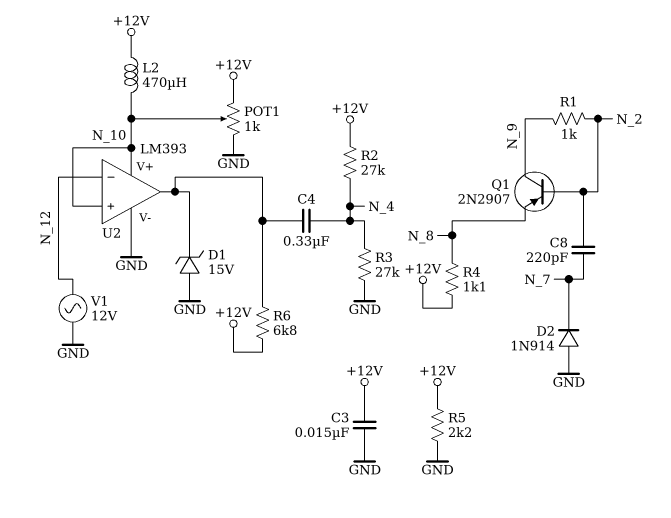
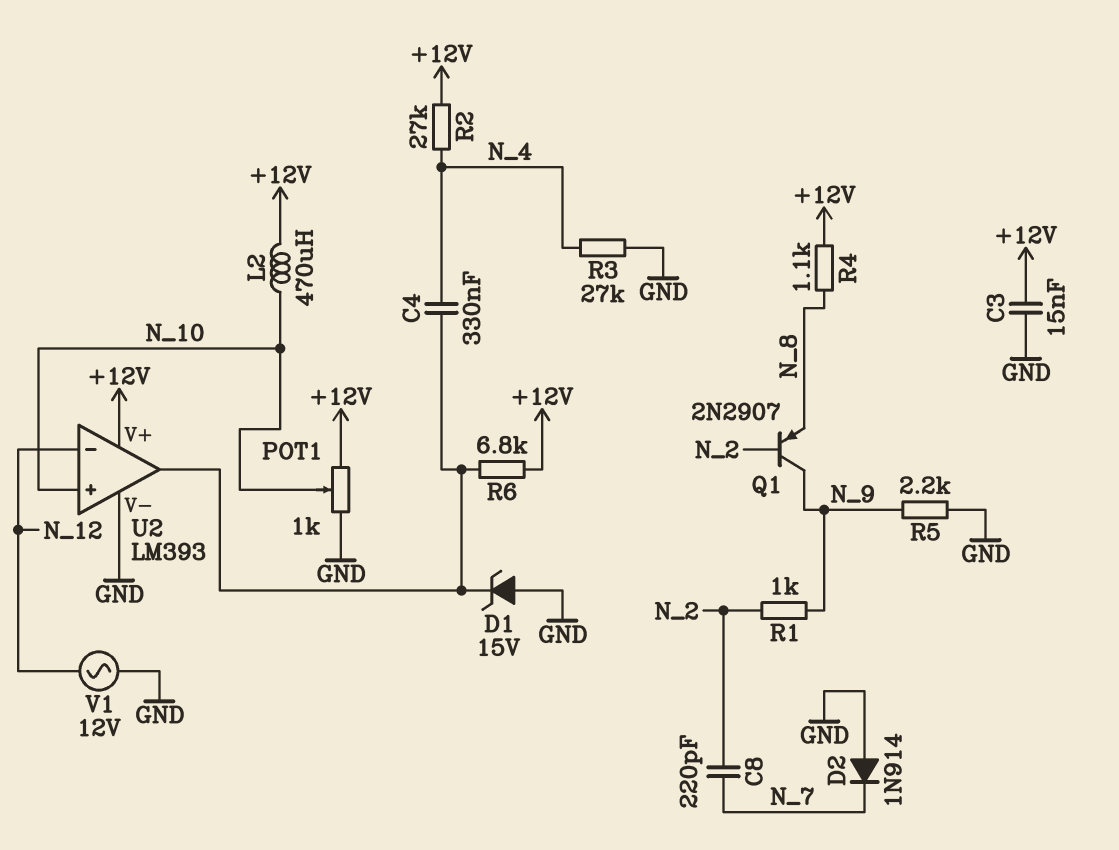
R5: 2.2k (+12V, GND) -> 2.2k (GND, N_9)
U2 pin V+: N_10 -> +12V

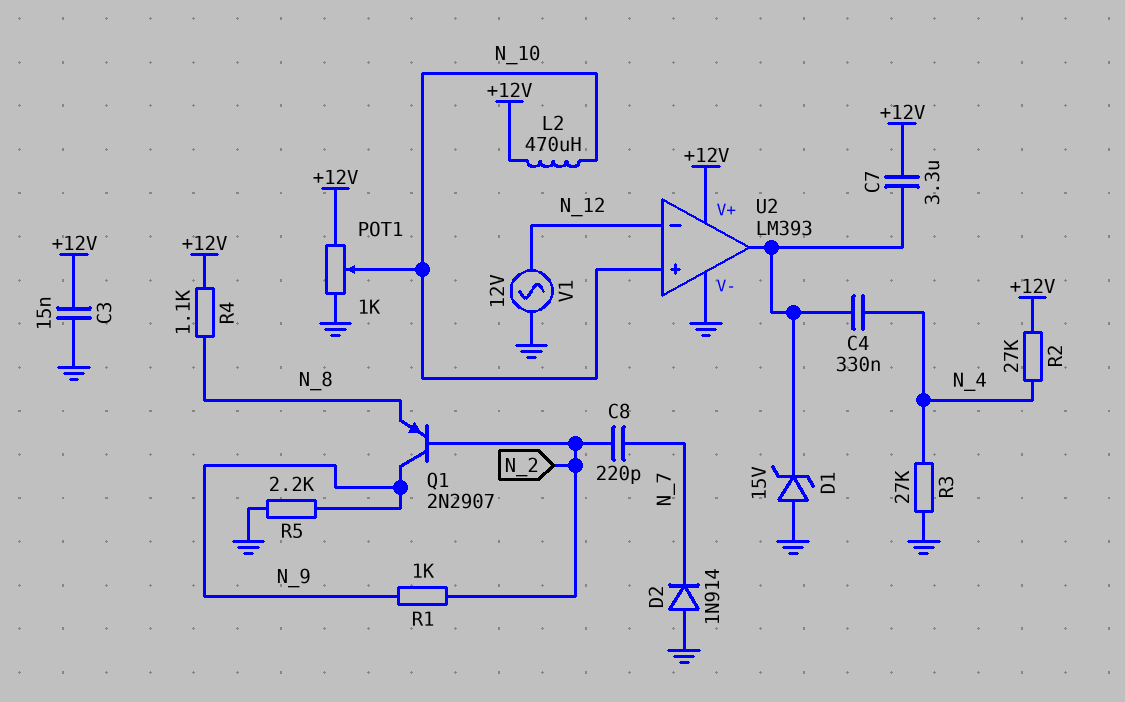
C7: none -> 3.3uF (+12V, U2/out)
R6: 6.8k (+12V, U2/out) -> none

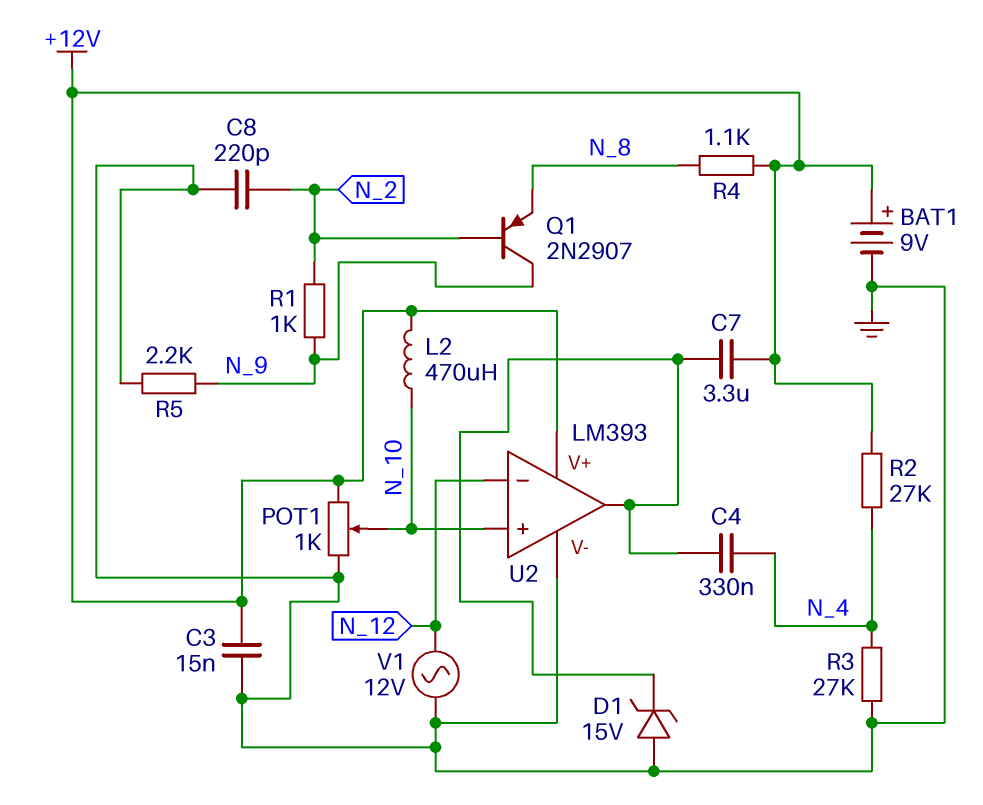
BAT1: none -> 9V (plus +12V, minus GND)
C8: 220pF (N_2, N_7) -> 220pF (GND, N_2)
D2: diode 1N914 (A GND, K N_7) -> none

